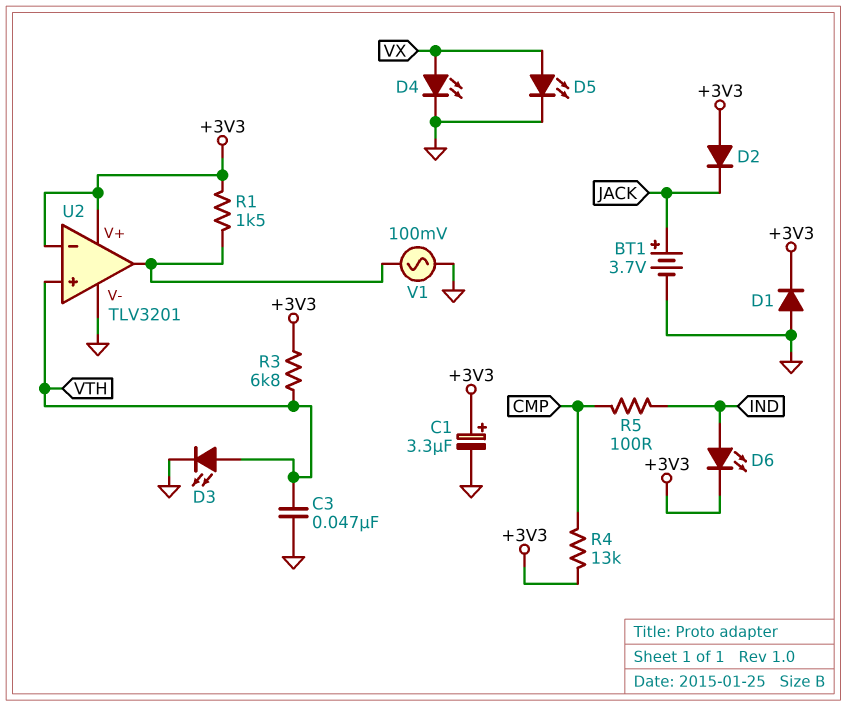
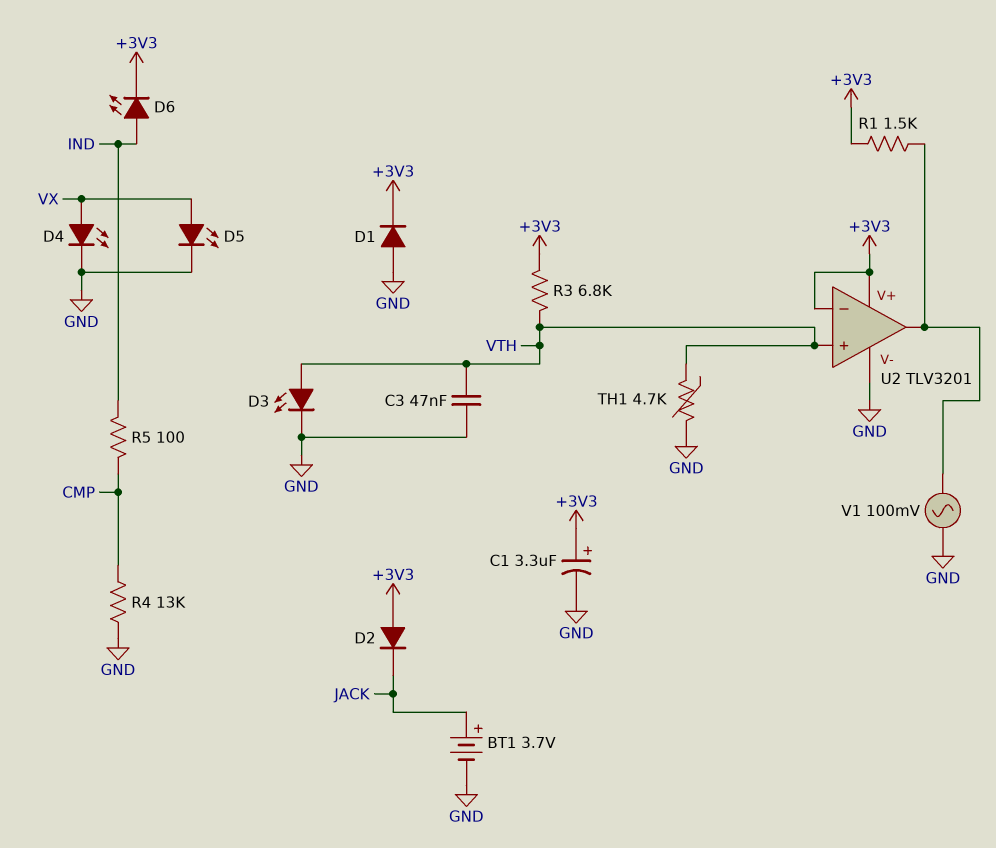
R4: 13k (+3V3, CMP) -> 13k (CMP, GND)
TH1: none -> 4.7k (GND, VTH)

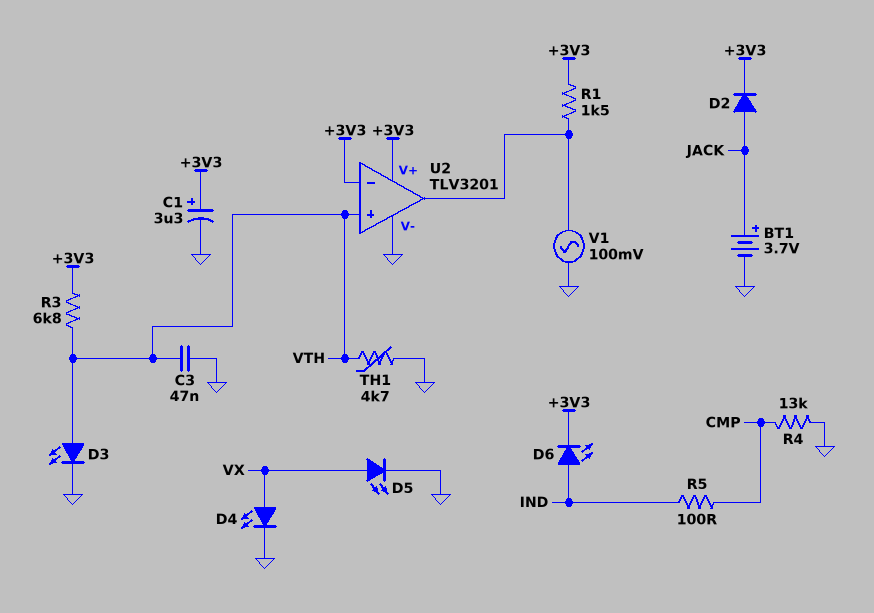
D1: diode (A GND, K +3V3) -> none
D2: diode (A +3V3, K JACK) -> diode (A JACK, K +3V3)

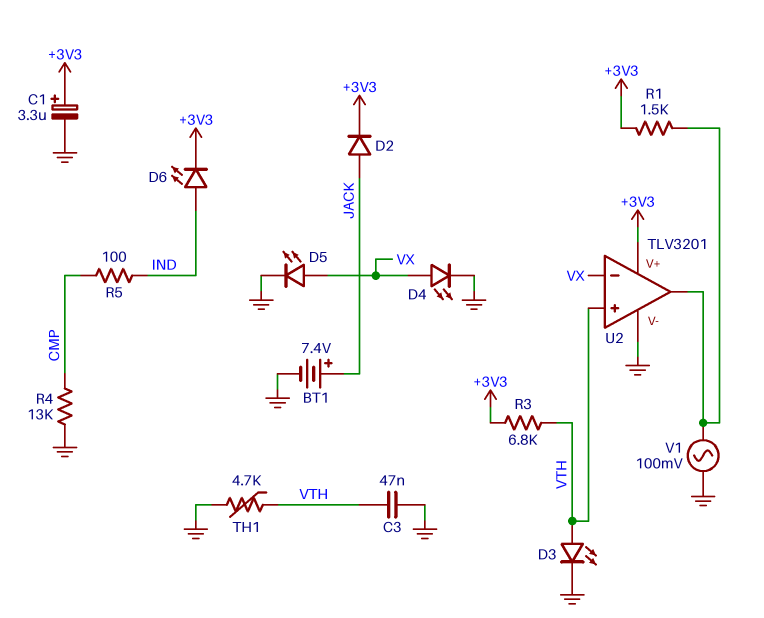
BT1: 3.7V (plus JACK, minus GND) -> 7.4V (plus JACK, minus GND)
U2 pin in-: +3V3 -> VX

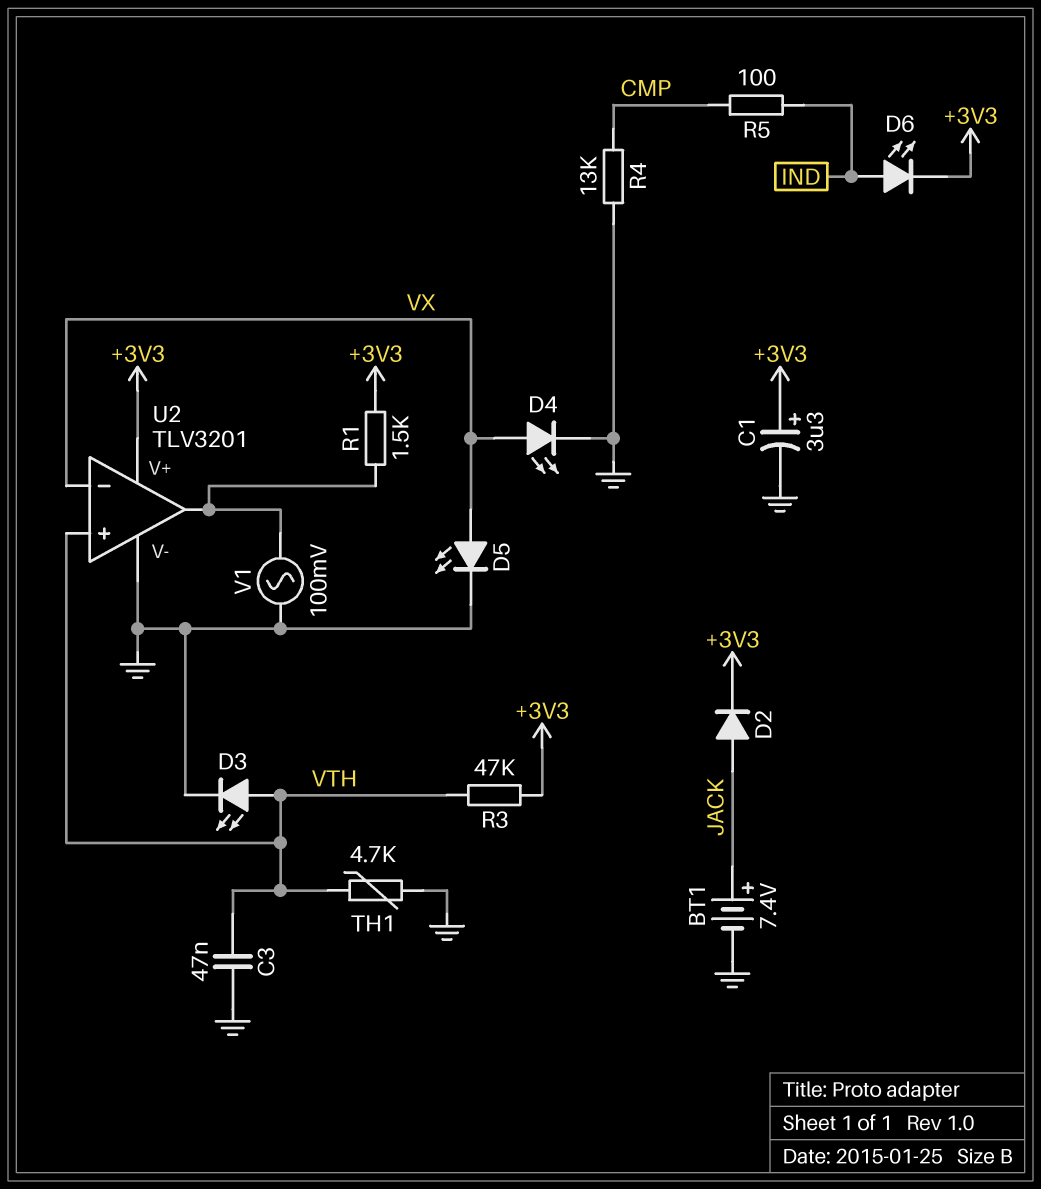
R3: 6.8k (+3V3, VTH) -> 47k (+3V3, VTH)

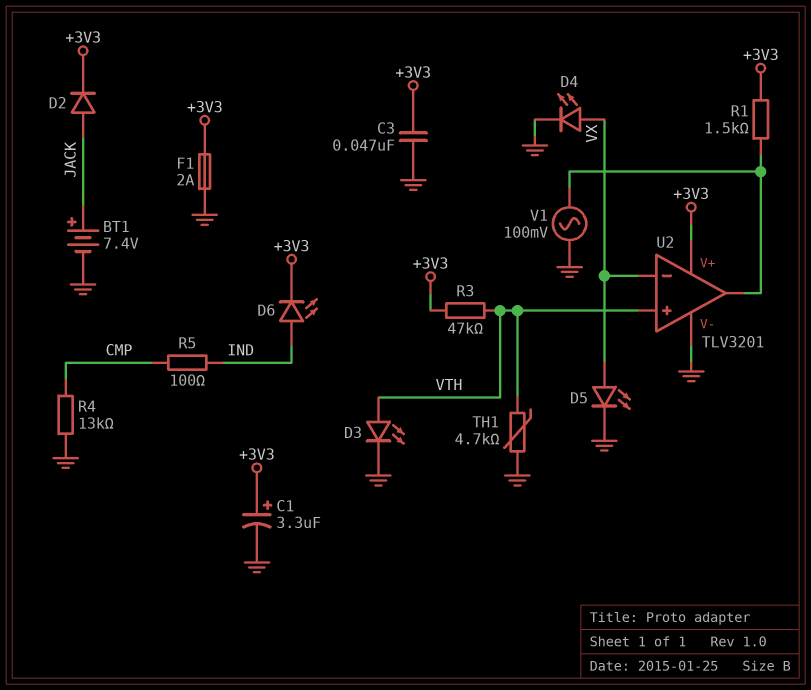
C3: 47nF (GND, VTH) -> 47nF (+3V3, GND)
F1: none -> 2A (+3V3, GND)

